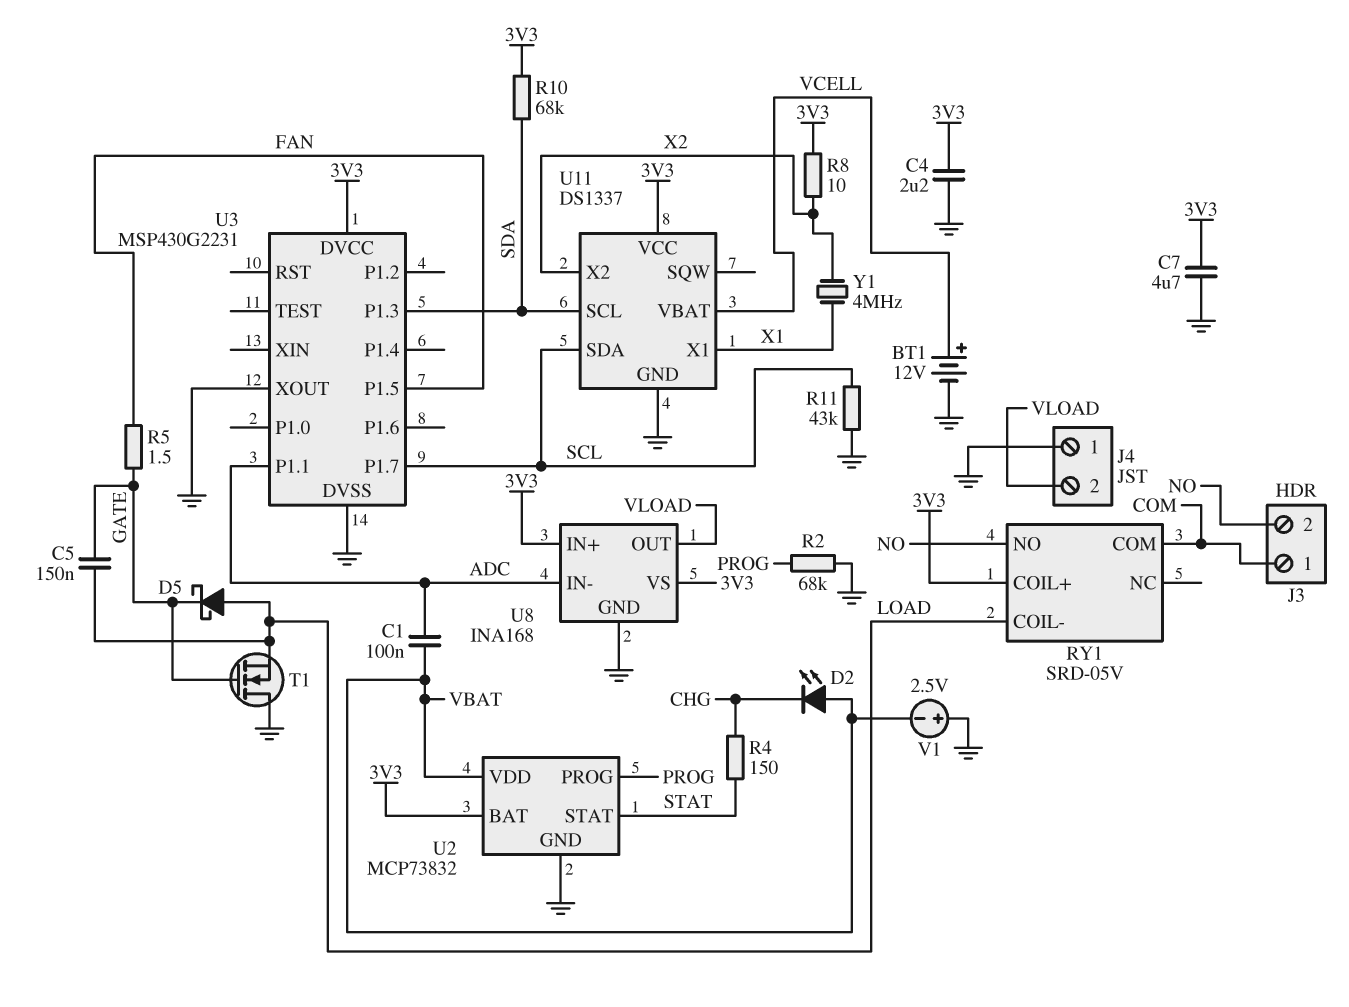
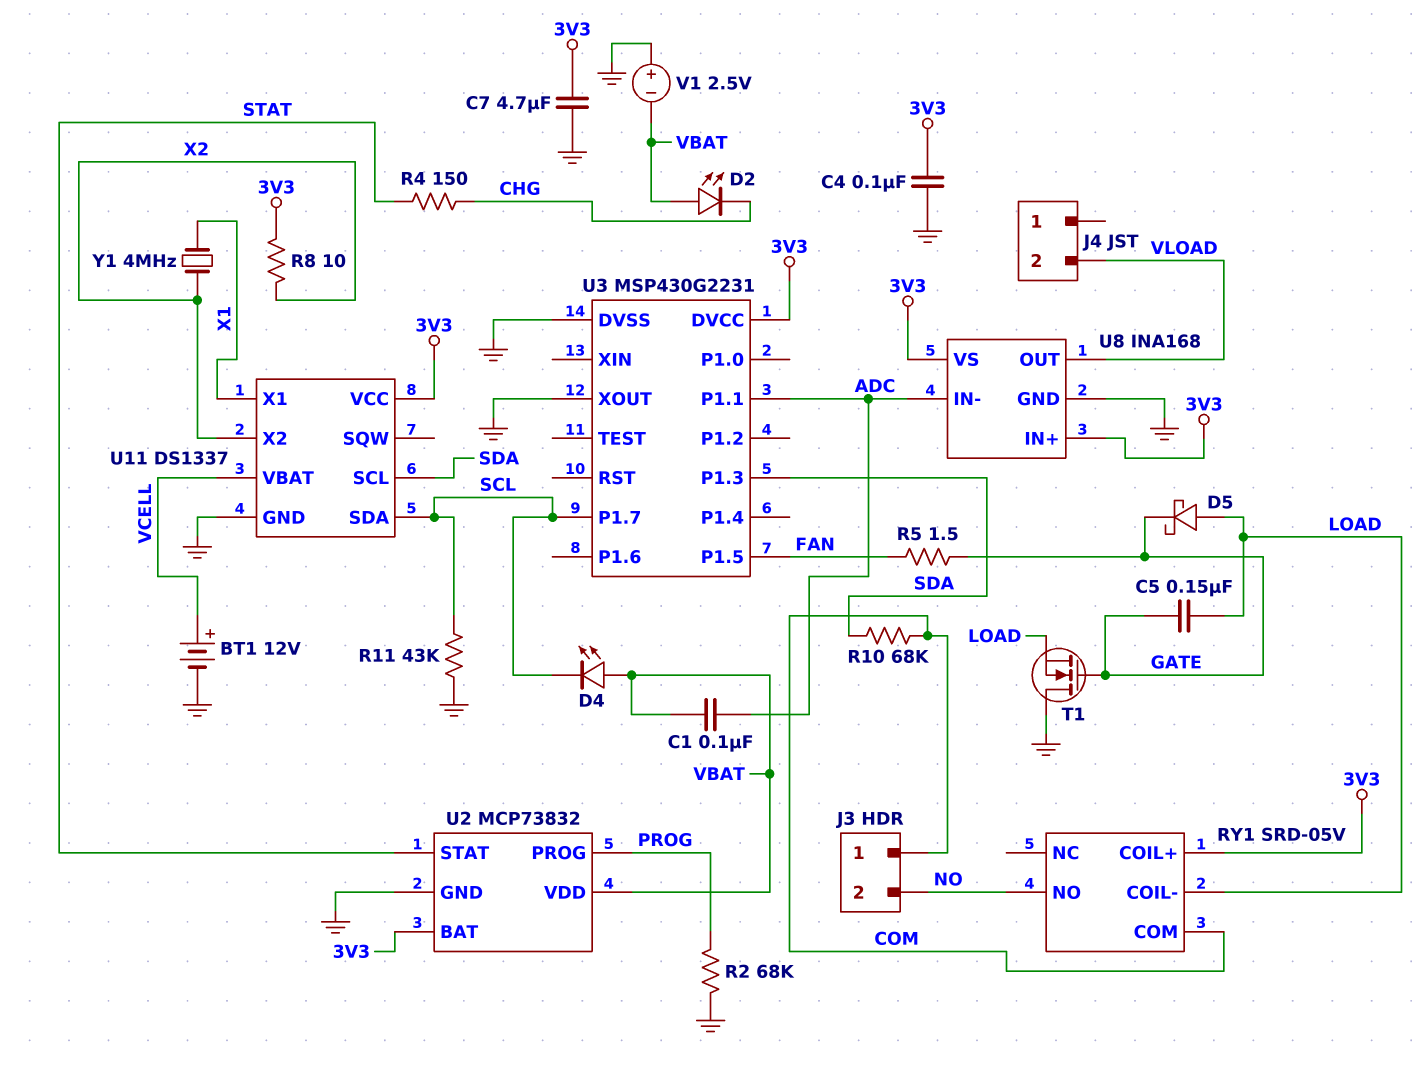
C4: 2.2uF (3V3, GND) -> 100nF (3V3, GND)
D4: none -> LED (A VBAT, K SCL)
J4 pin 1: GND -> none
R10: 68k (3V3, SDA) -> 68k (COM, SDA)

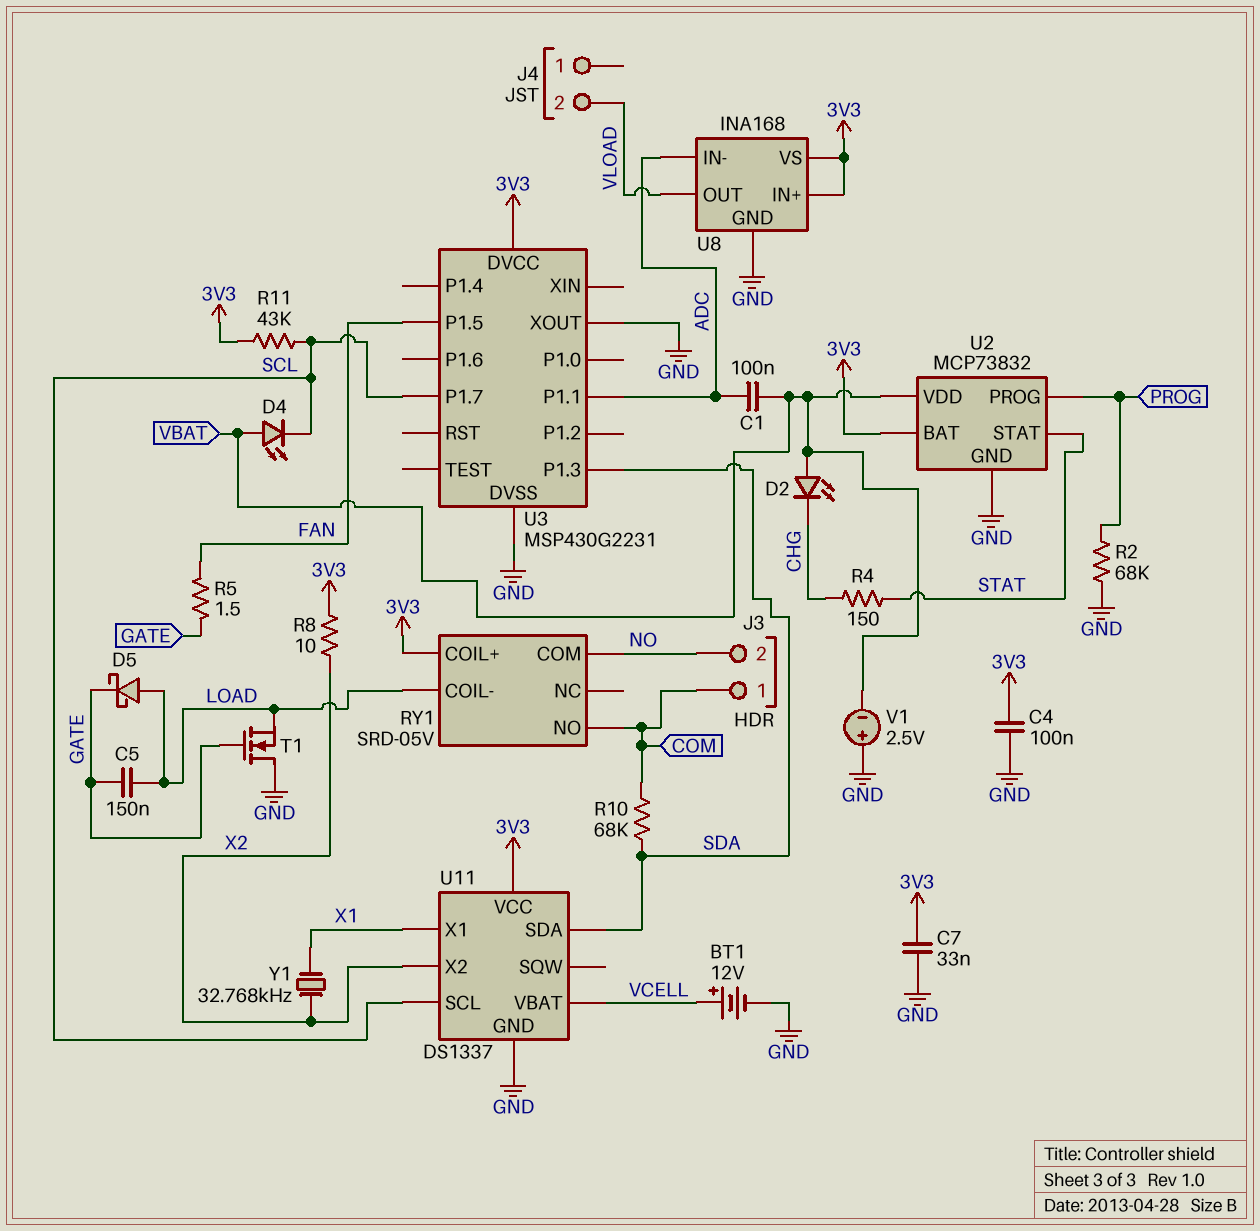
C7: 4.7uF (3V3, GND) -> 33nF (3V3, GND)
R11: 43k (GND, SCL) -> 43k (3V3, SCL)
RY1 pin COM: COM -> NO
RY1 pin NO: NO -> COM
U11 pin SCL: SDA -> SCL
U11 pin SDA: SCL -> SDA
Y1: 4MHz (X1, X2) -> 32.768kHz (X1, X2)

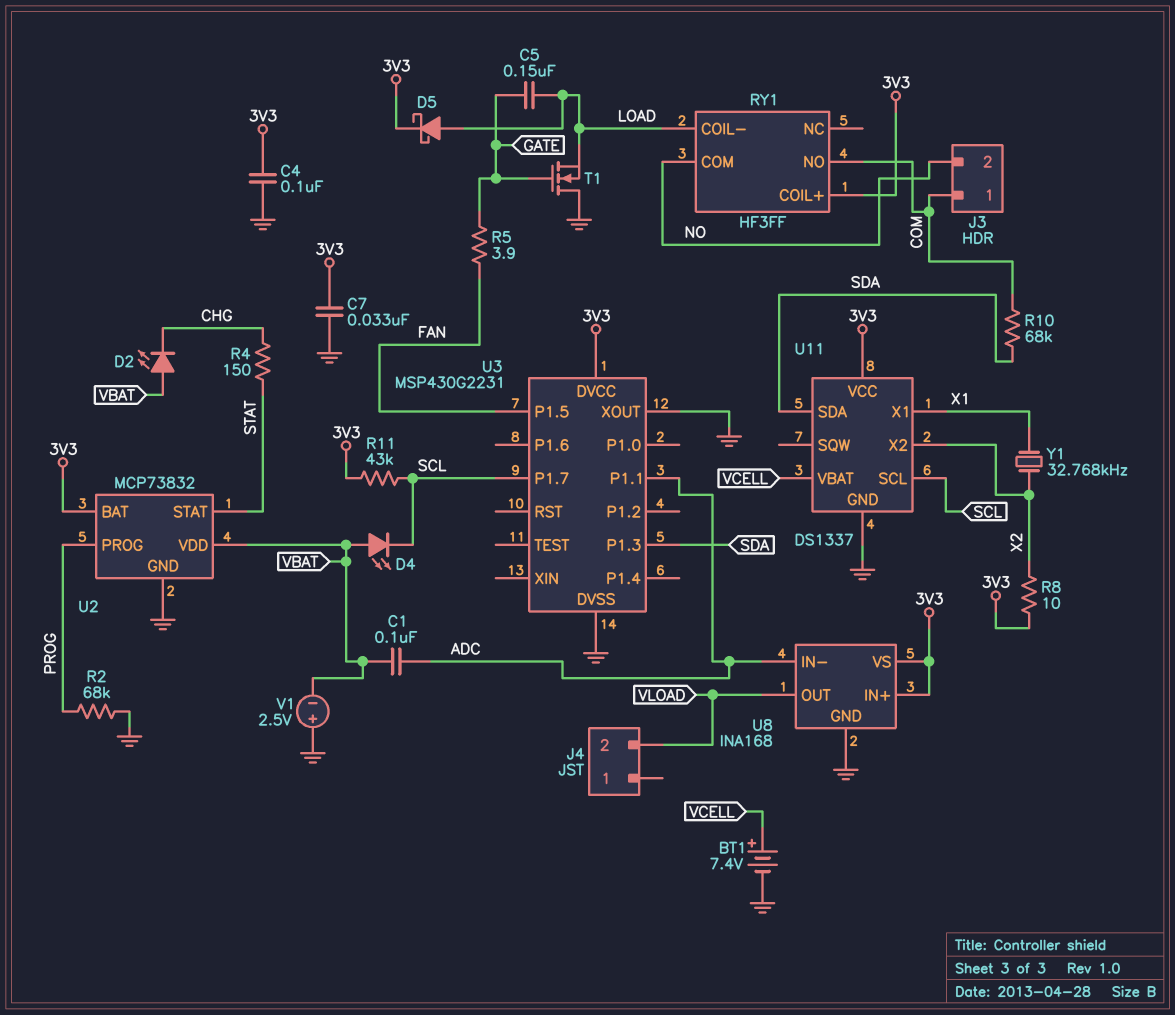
BT1: 12V (plus VCELL, minus GND) -> 7.4V (plus VCELL, minus GND)
D5: schottky (A LOAD, K GATE) -> schottky (A LOAD, K 3V3)
R5: 1.5 (FAN, GATE) -> 3.9 (FAN, GATE)
RY1: SRD-05V -> HF3FF

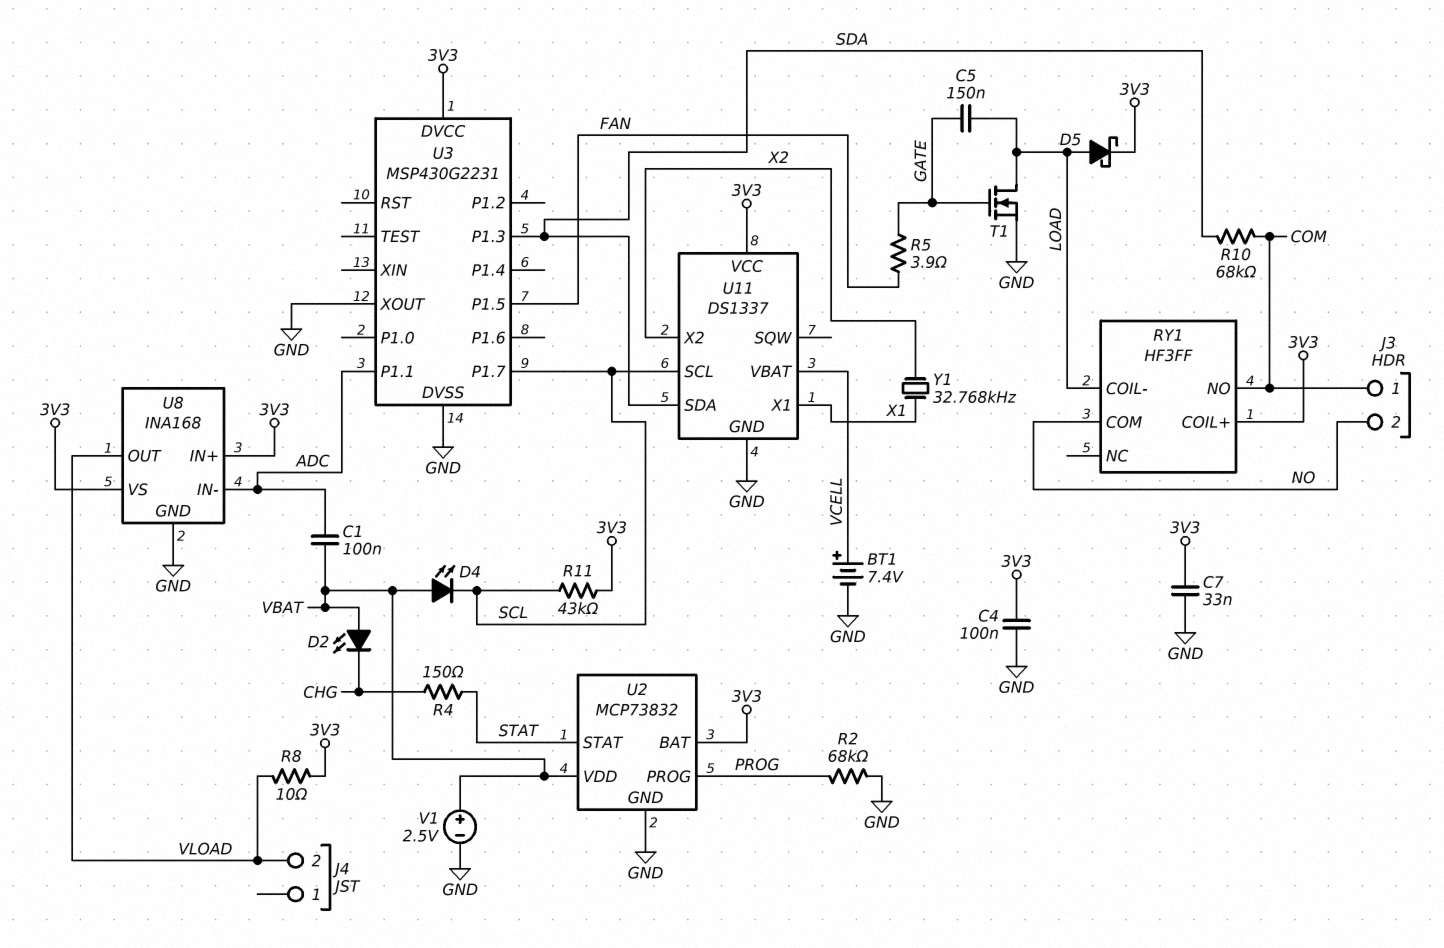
R8: 10 (3V3, X2) -> 10 (3V3, VLOAD)
T1: NMOS (G GATE, D GND, S LOAD) -> NMOS (G GATE, D LOAD, S GND)
V1: 2.5V (plus GND, minus VBAT) -> 2.5V (plus VBAT, minus GND)

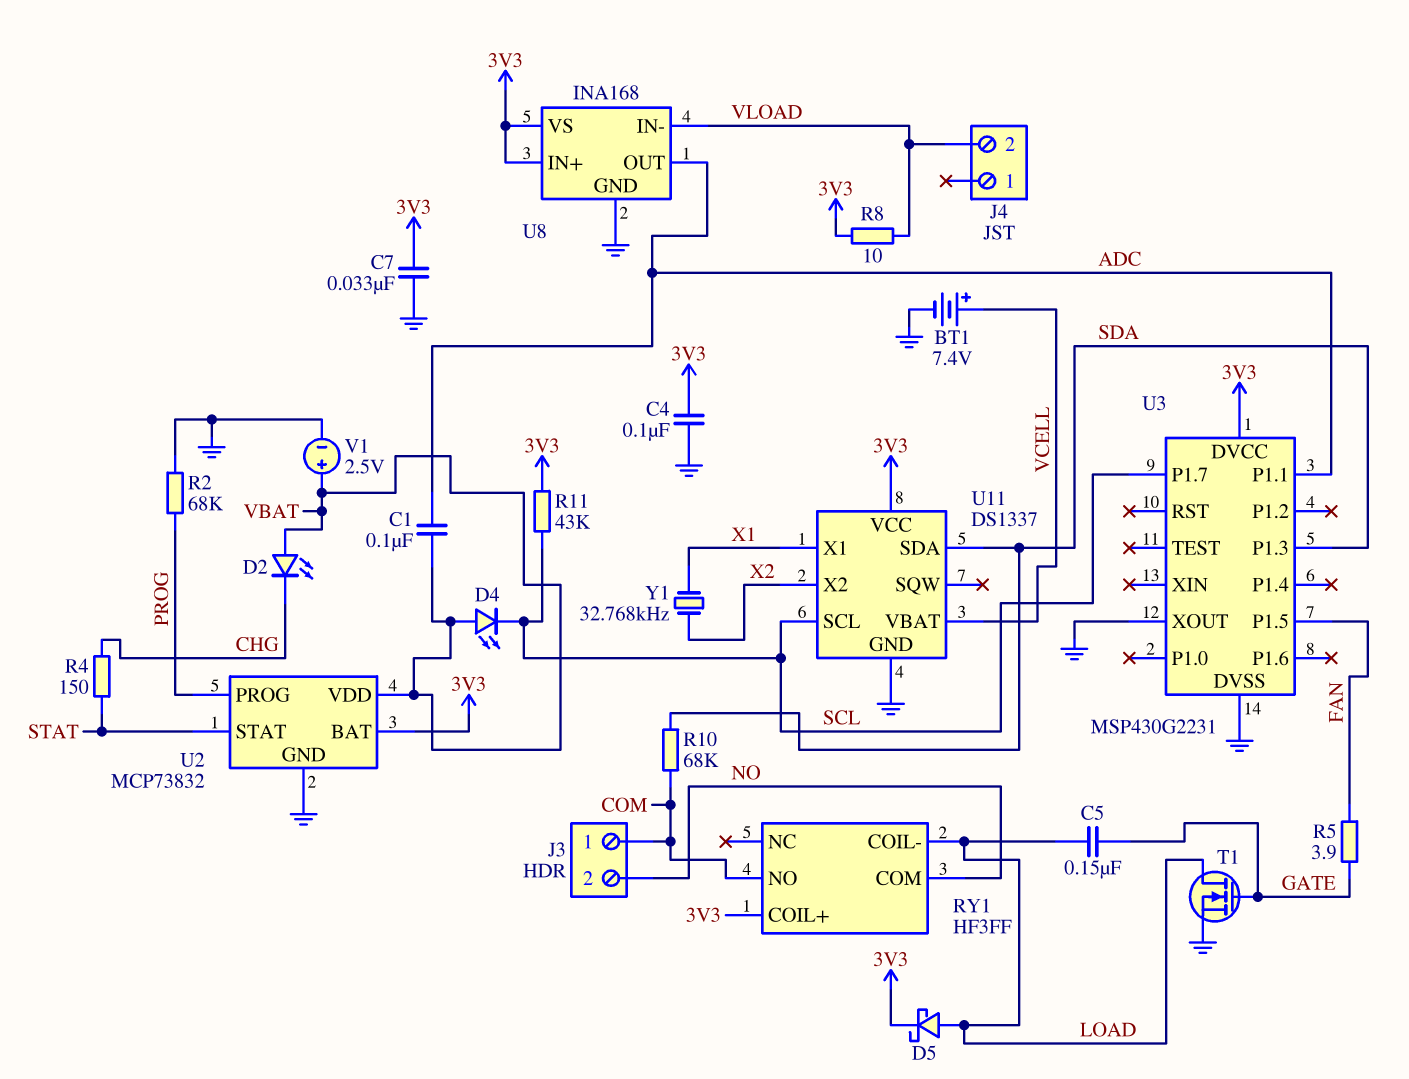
U8 pin IN-: ADC -> VLOAD
U8 pin OUT: VLOAD -> ADC

